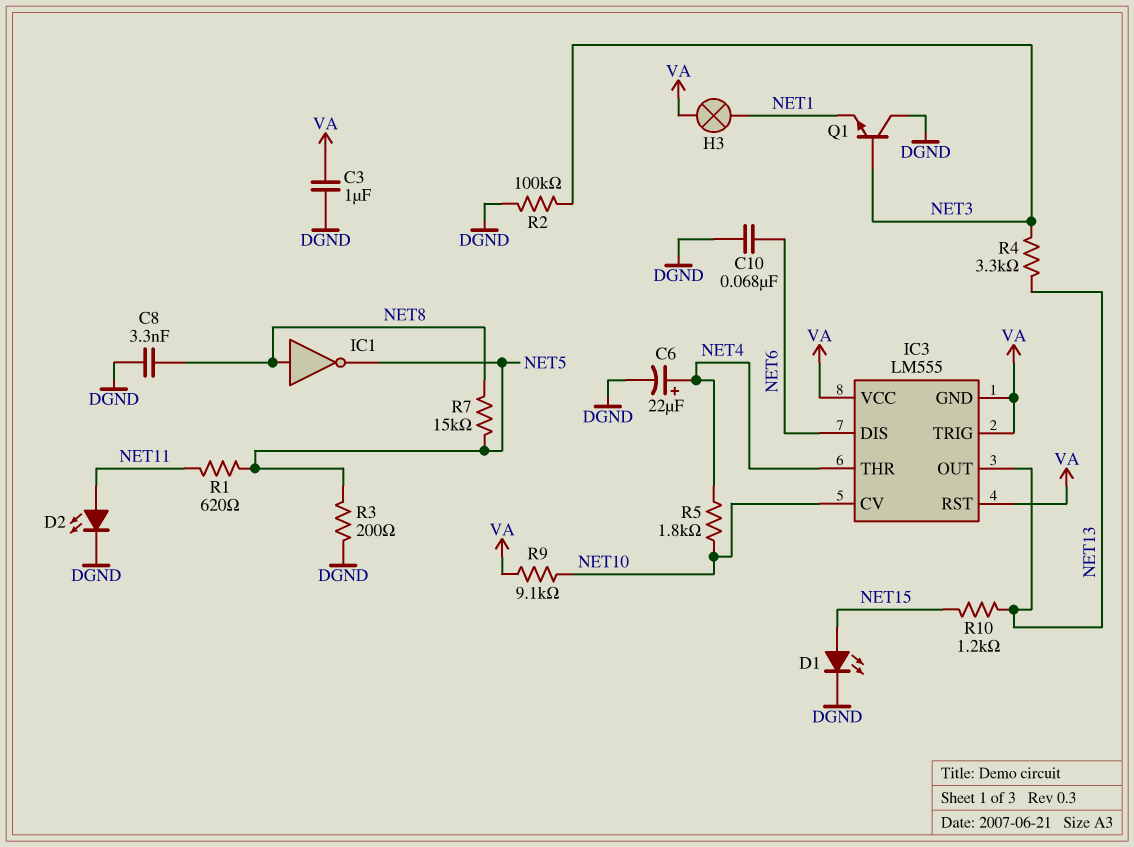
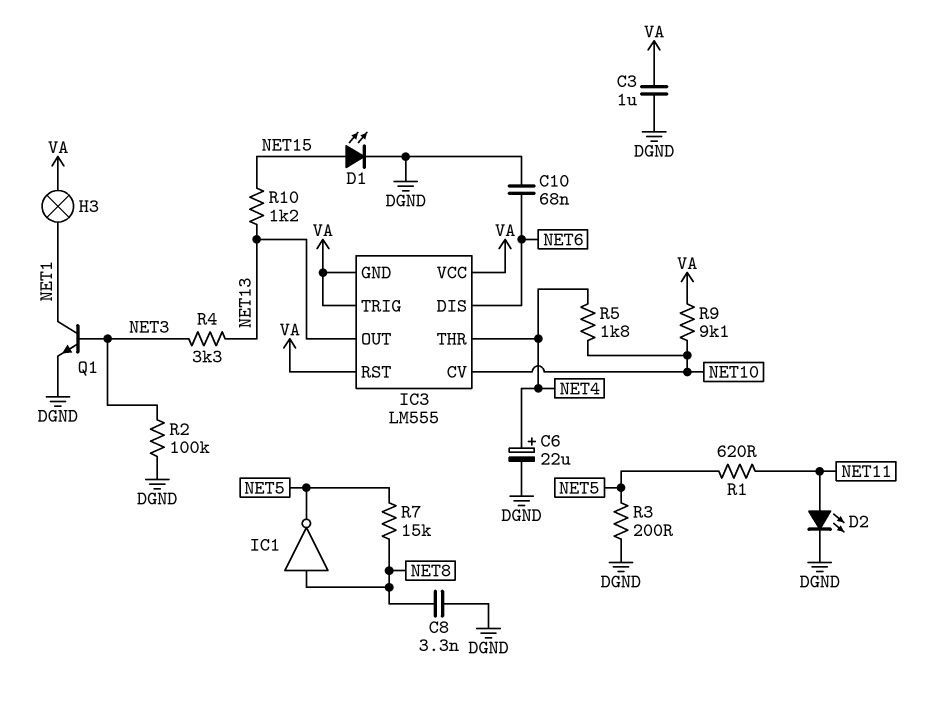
Q1: NPN (B NET3, C DGND, E NET1) -> NPN (B NET3, C NET1, E DGND)

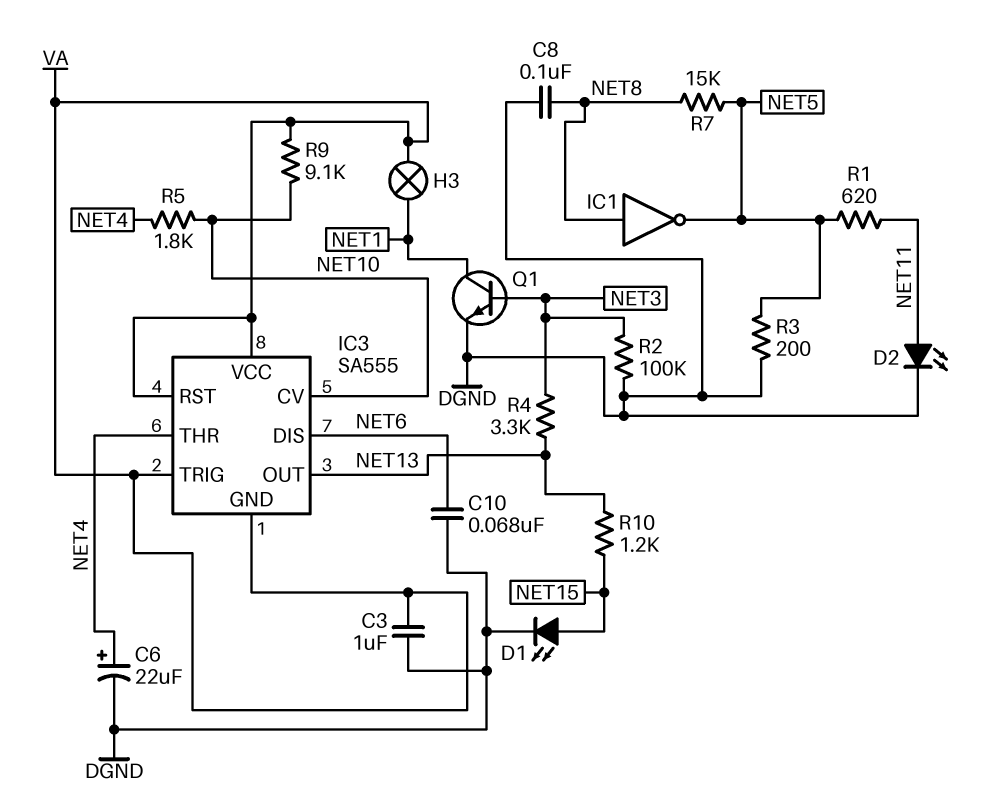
C8: 3.3nF (DGND, NET8) -> 100nF (DGND, NET8)
IC3: LM555 -> SA555

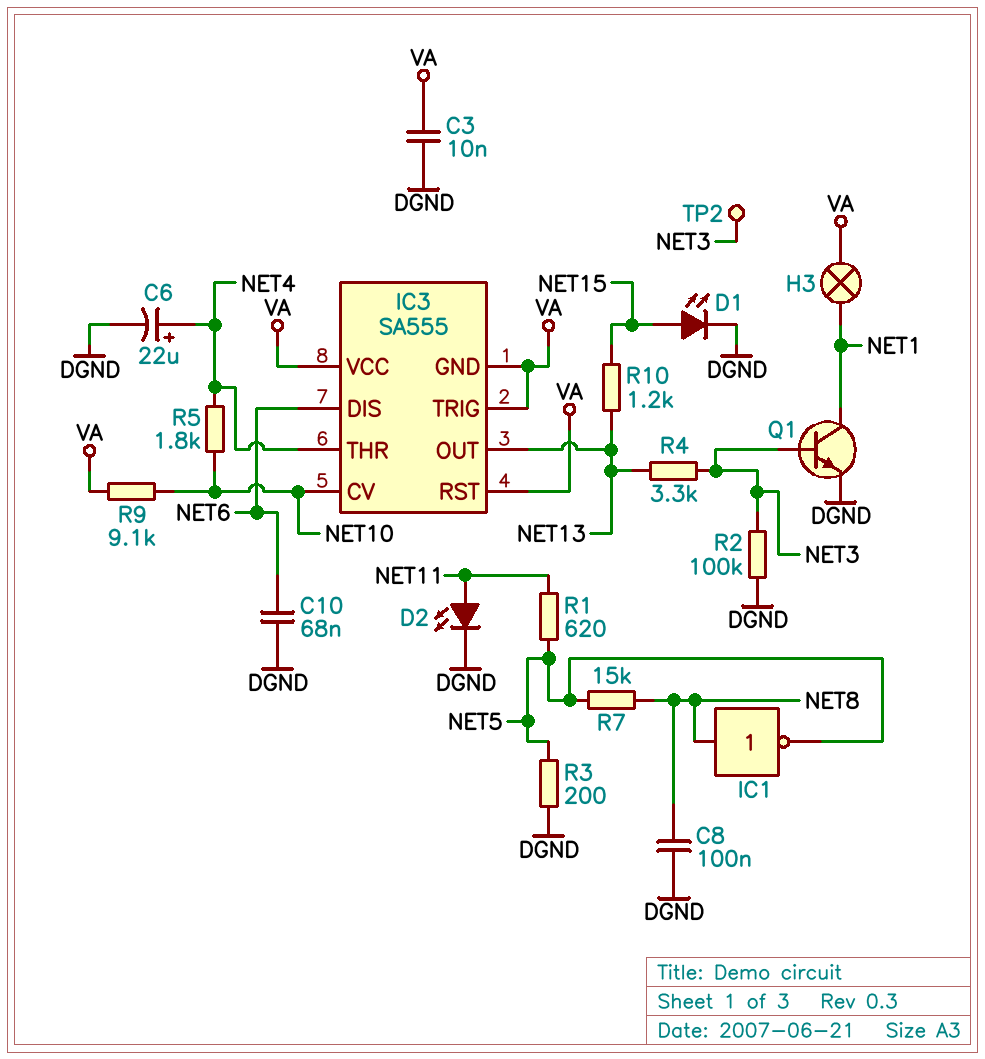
C3: 1uF (DGND, VA) -> 10nF (DGND, VA)
TP2: none -> test point (NET3)

